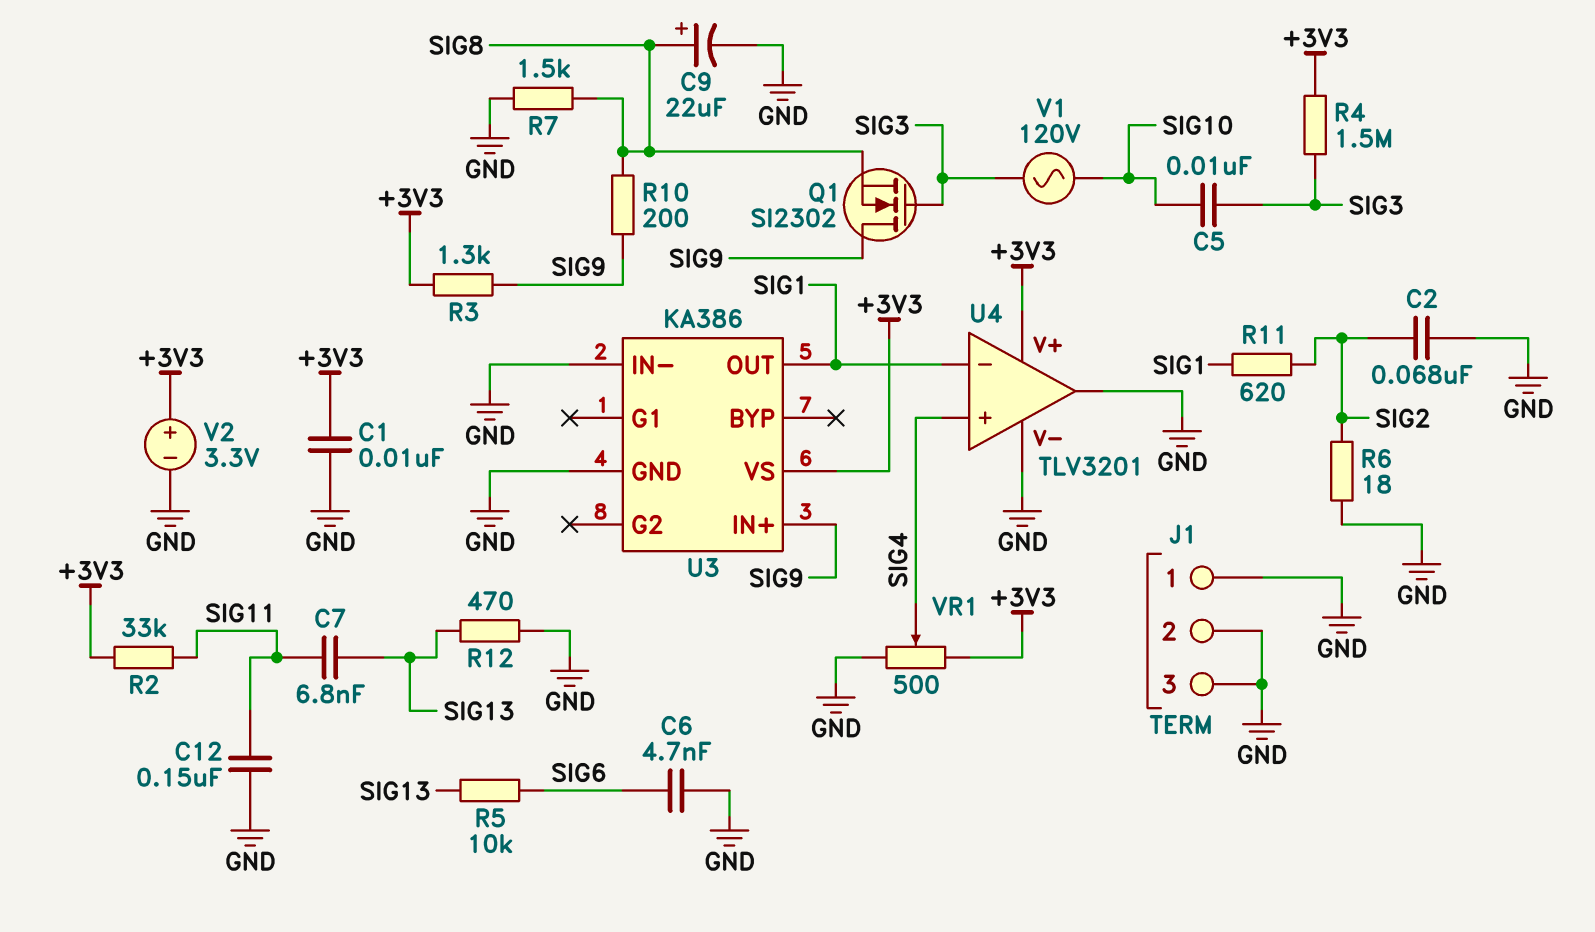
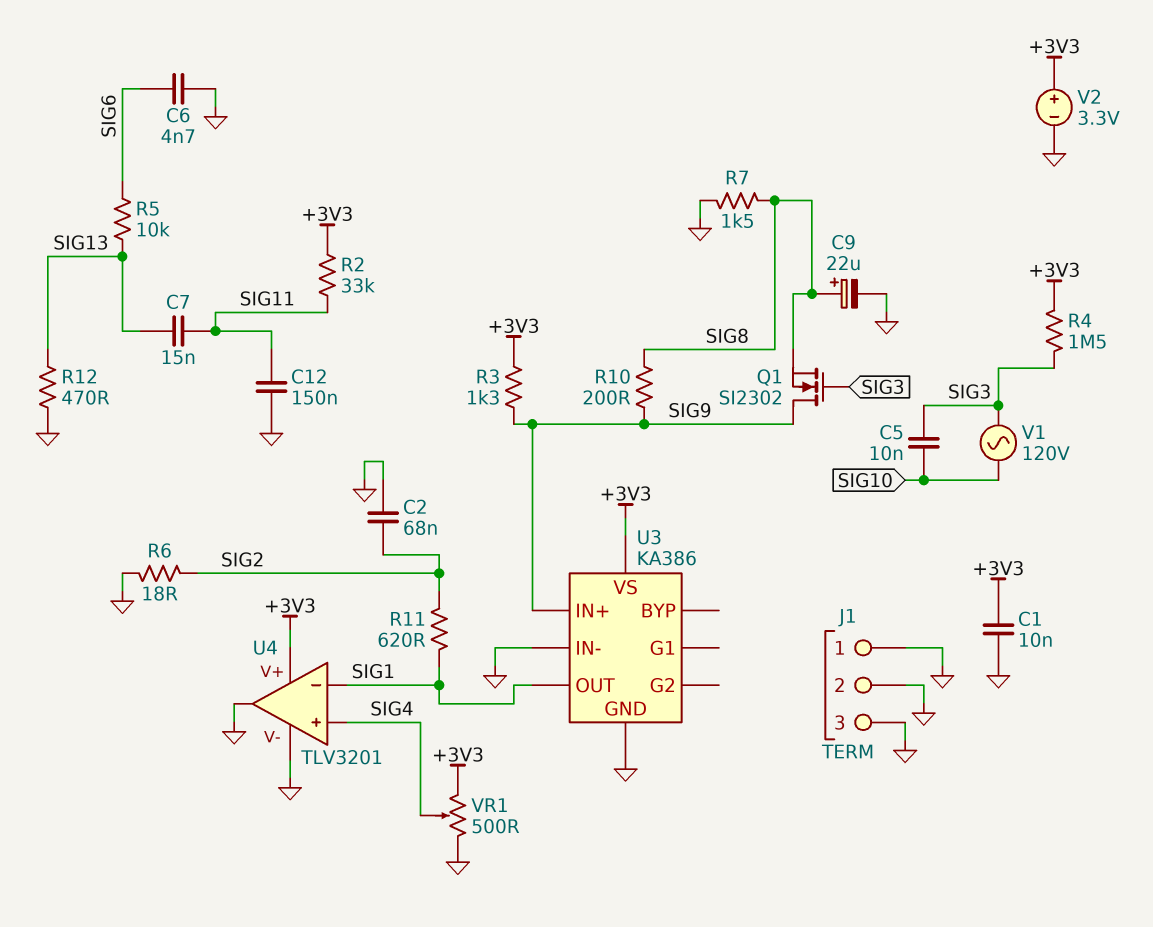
C7: 6.8nF (SIG11, SIG13) -> 15nF (SIG11, SIG13)

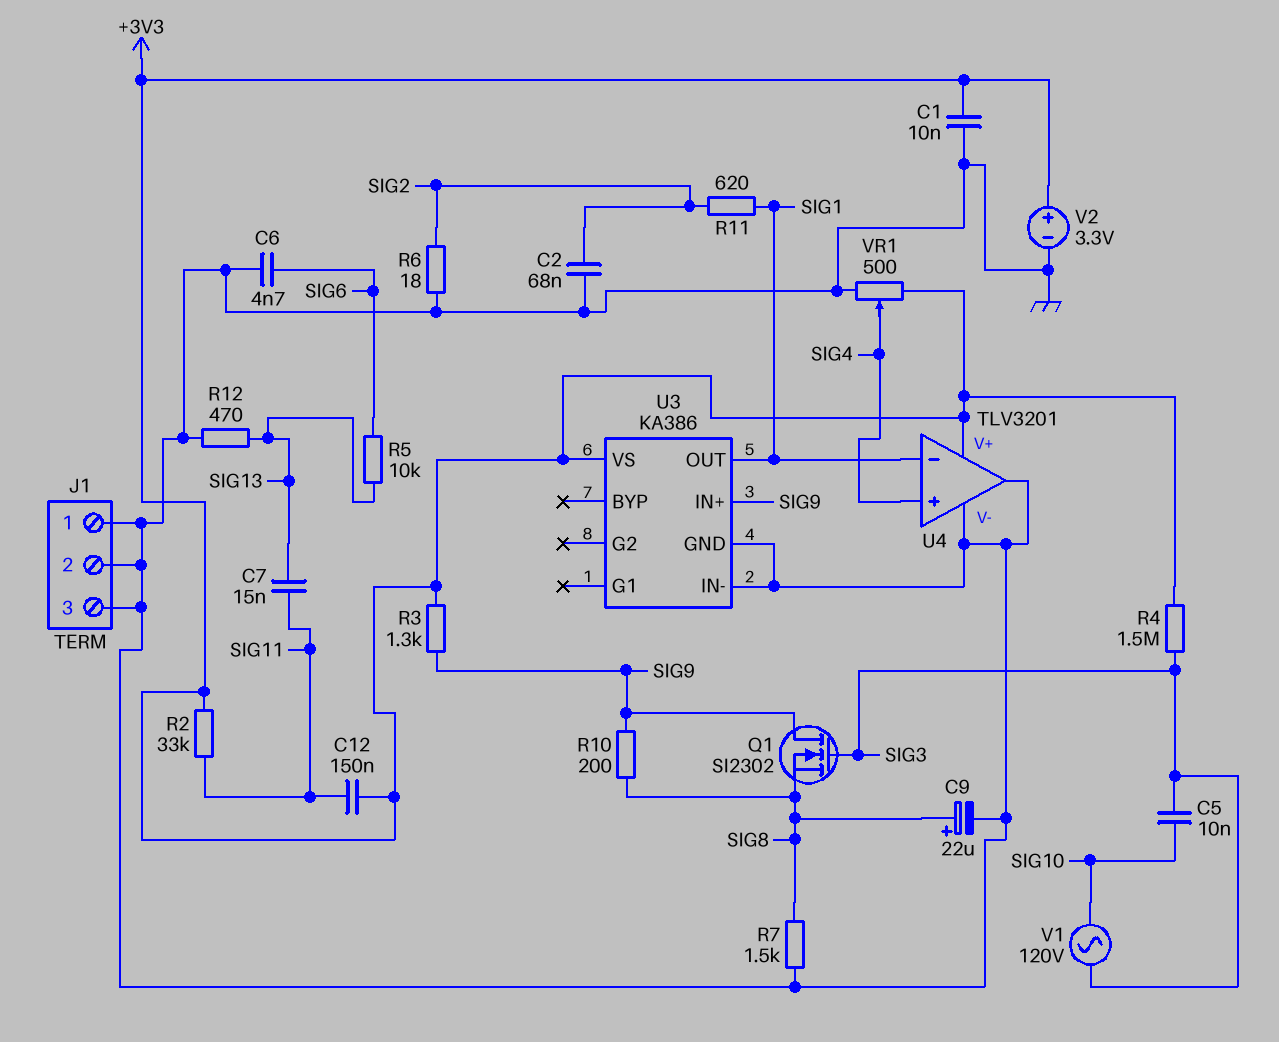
C12: 150nF (GND, SIG11) -> 150nF (+3V3, SIG11)

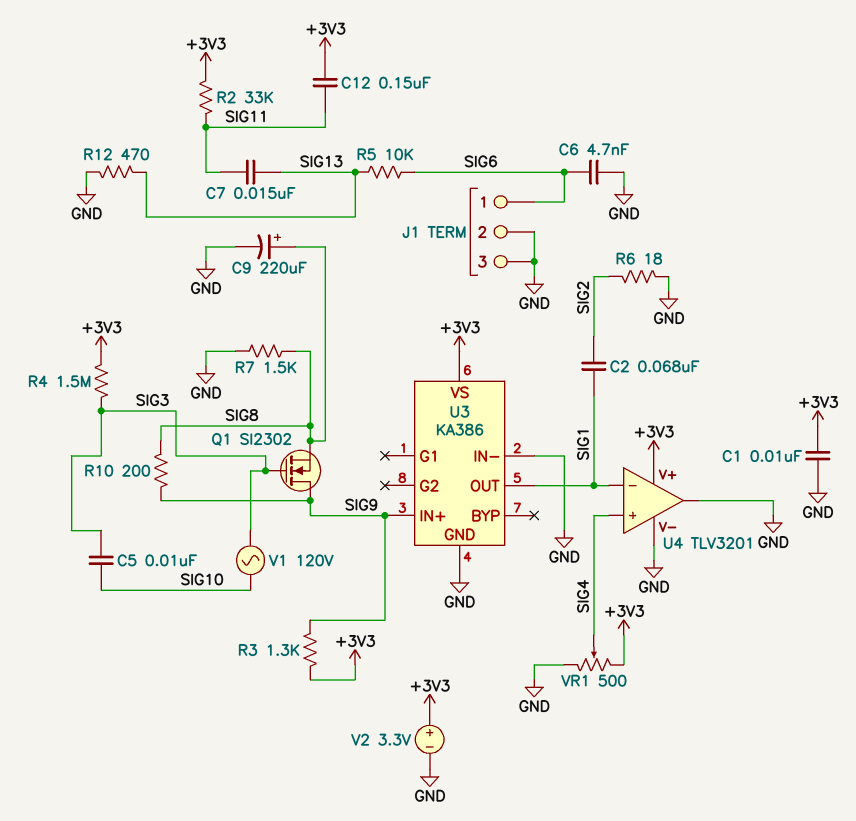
C2: 68nF (GND, SIG2) -> 68nF (SIG1, SIG2)
C9: 22uF (plus SIG8, minus GND) -> 220uF (plus SIG8, minus GND)
J1 pin 1: GND -> SIG6
R11: 620 (SIG1, SIG2) -> none

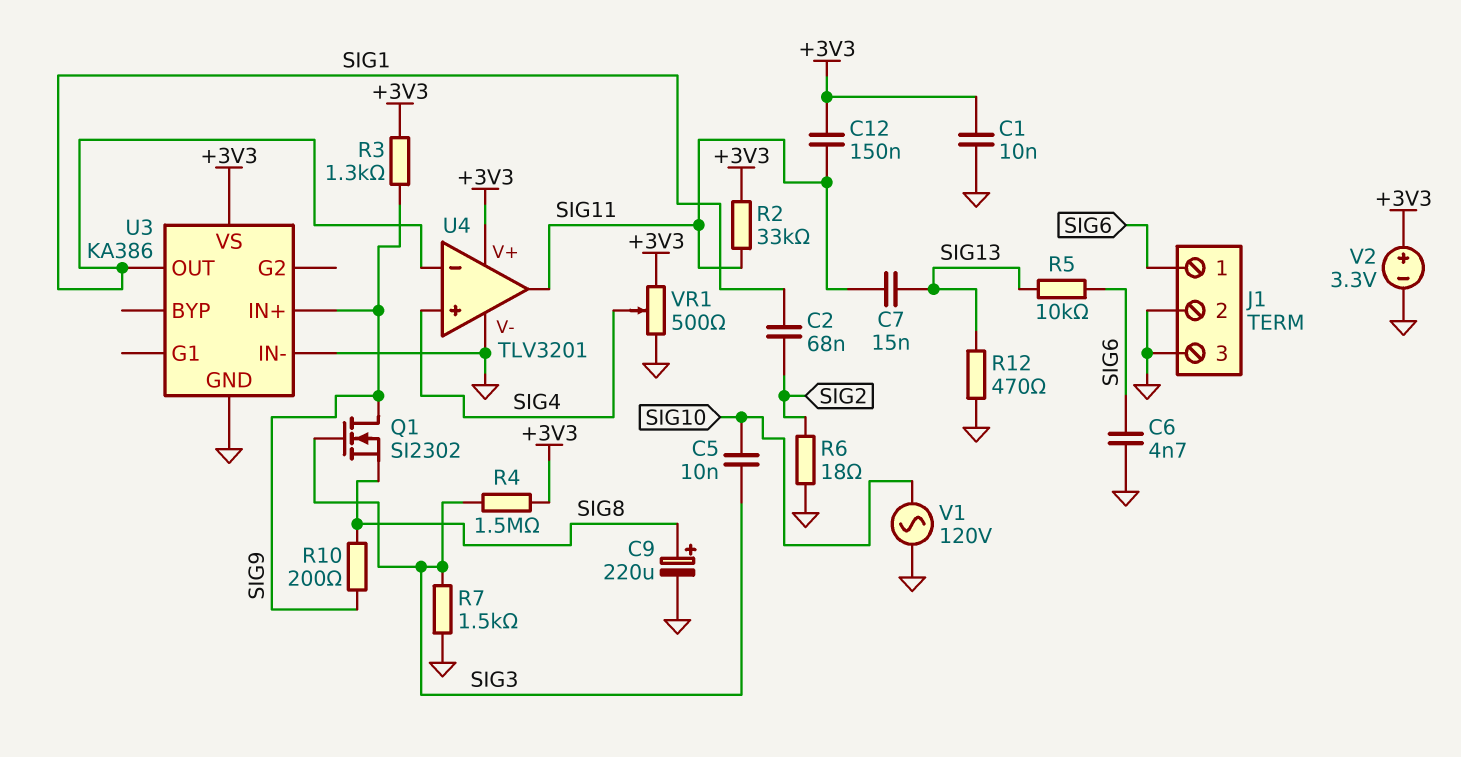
R7: 1.5k (GND, SIG8) -> 1.5k (GND, SIG3)
U4 pin out: GND -> SIG11
V1: AC 120V (SIG3, SIG10) -> AC 120V (GND, SIG10)

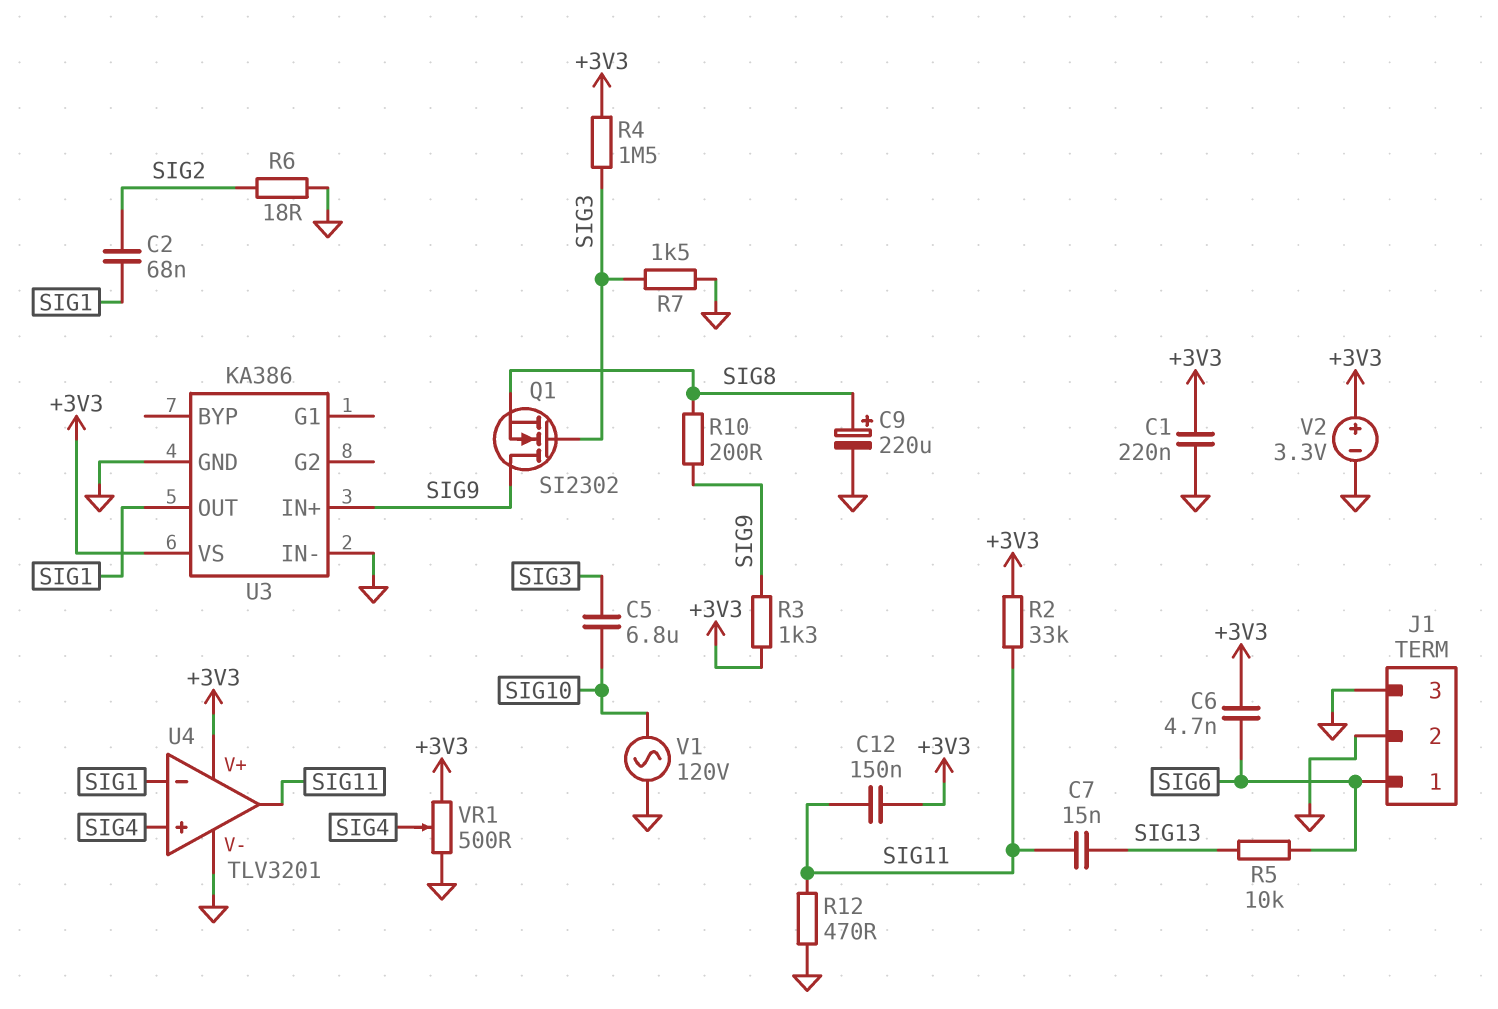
C1: 10nF (+3V3, GND) -> 220nF (+3V3, GND)
C5: 10nF (SIG3, SIG10) -> 6.8uF (SIG3, SIG10)
C6: 4.7nF (GND, SIG6) -> 4.7nF (+3V3, SIG6)
R12: 470 (GND, SIG13) -> 470 (GND, SIG11)

